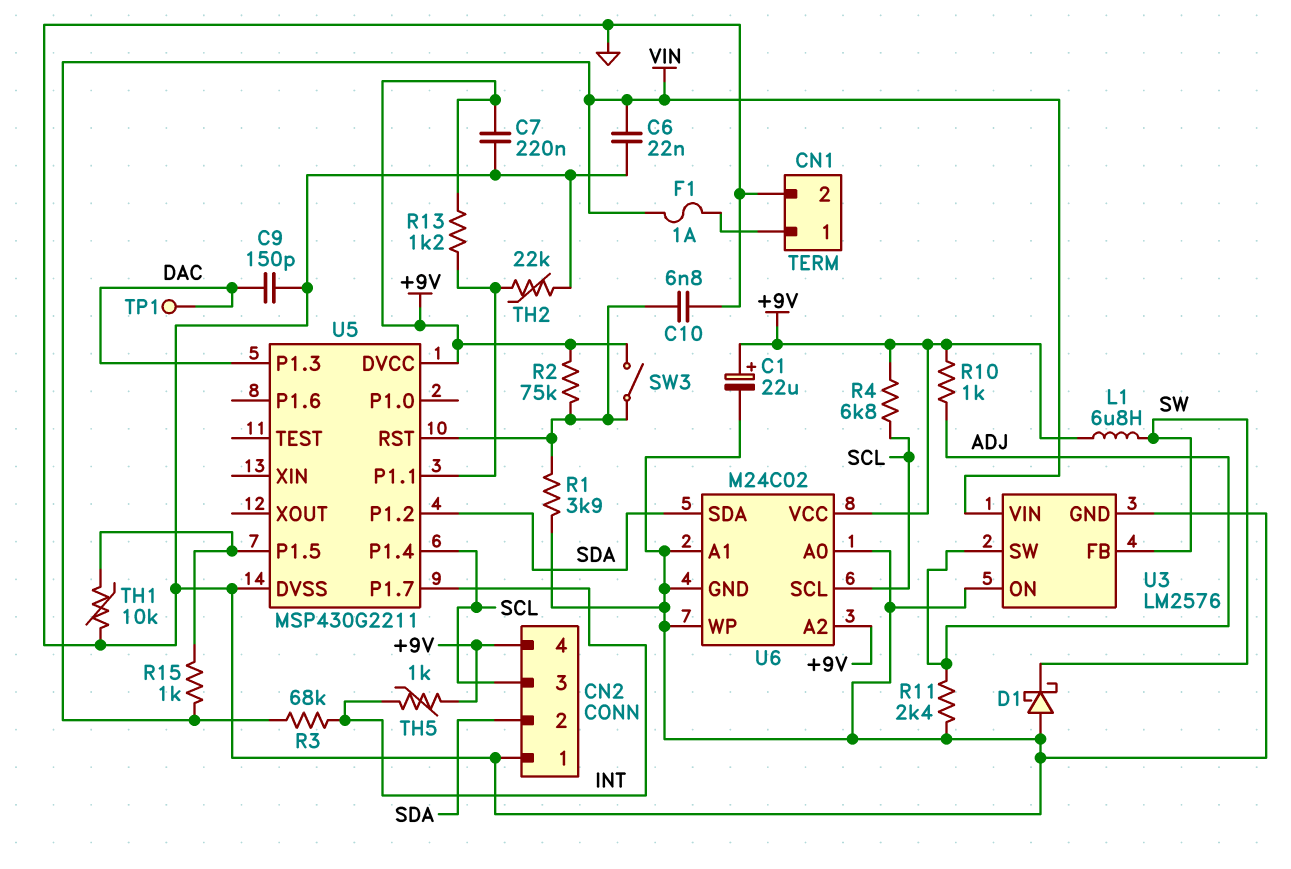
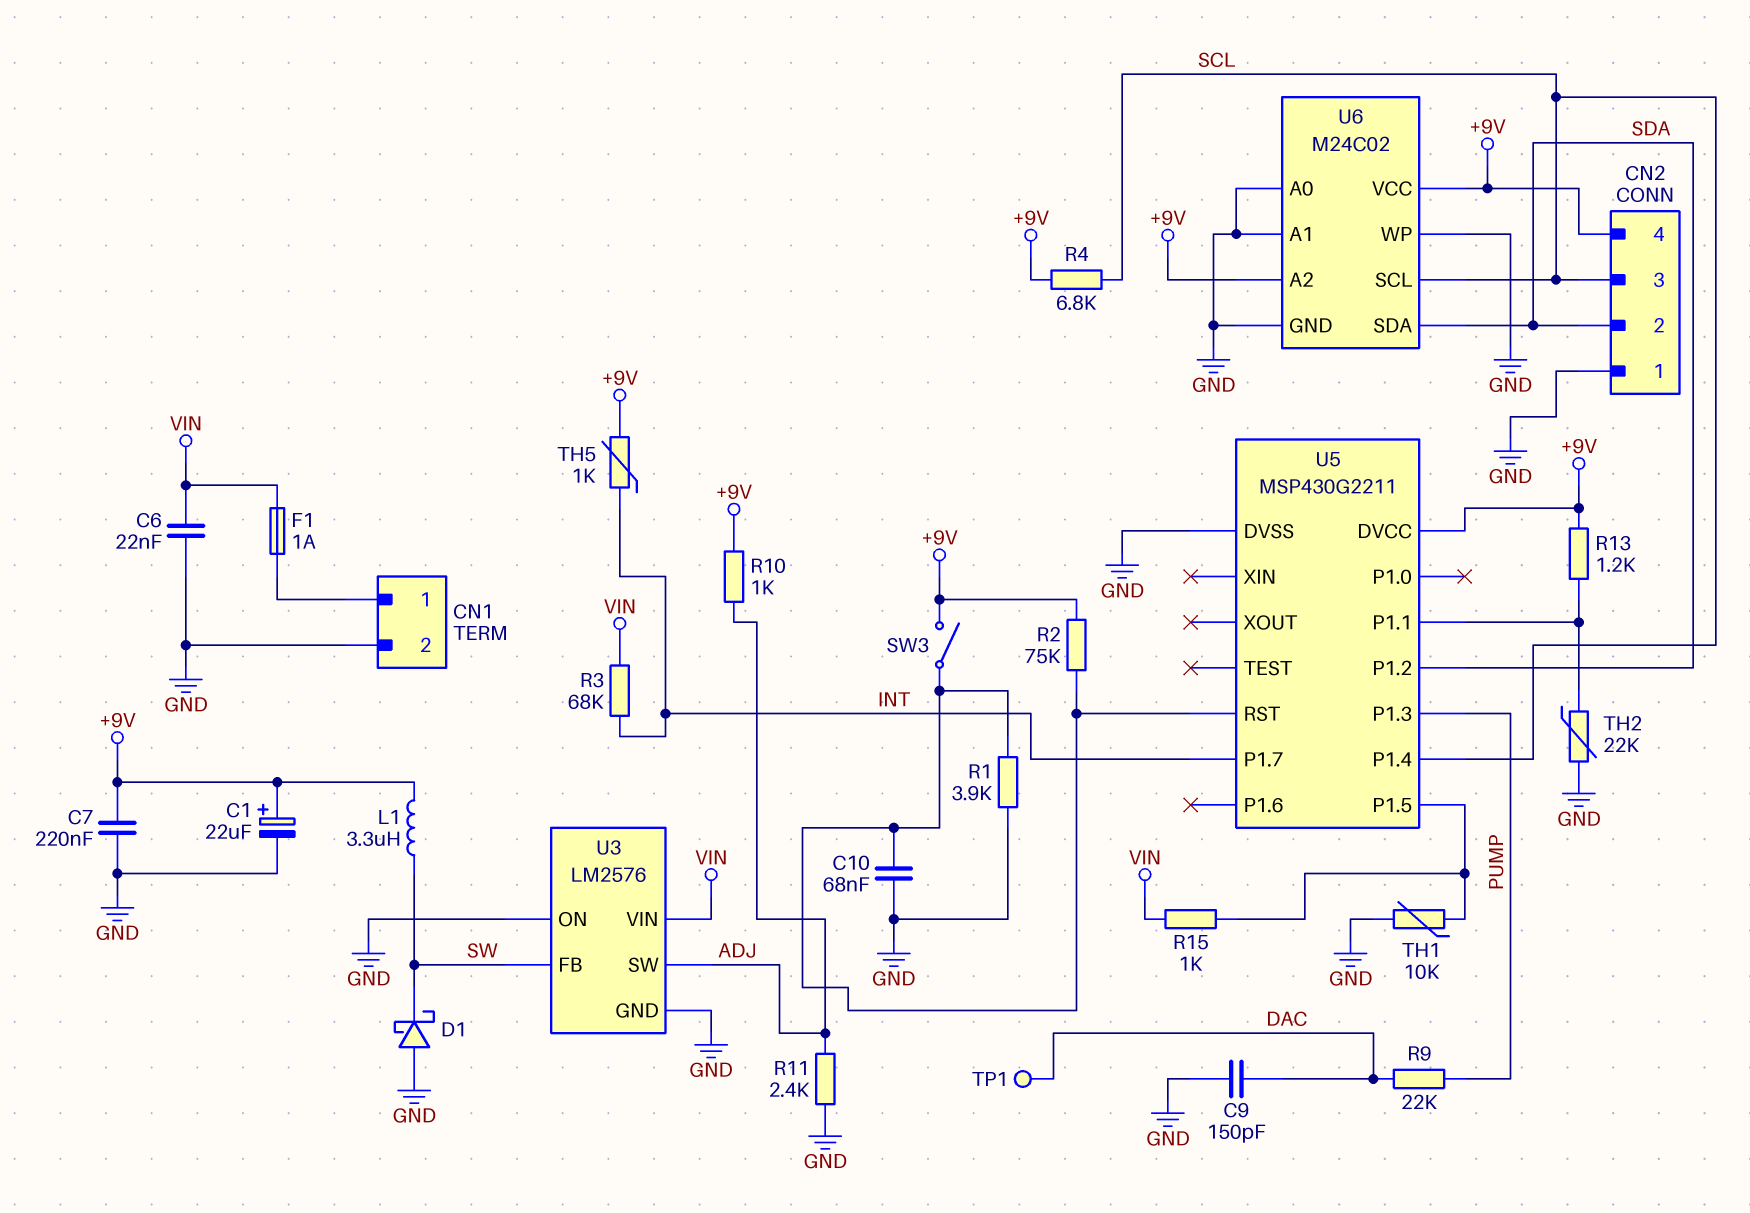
C10: 6.8nF (GND, U5/RST) -> 68nF (GND, U5/RST)
L1: 6.8uH (+9V, SW) -> 3.3uH (+9V, SW)
R9: none -> 22k (DAC, PUMP)
U5 pin P1.3: DAC -> PUMP

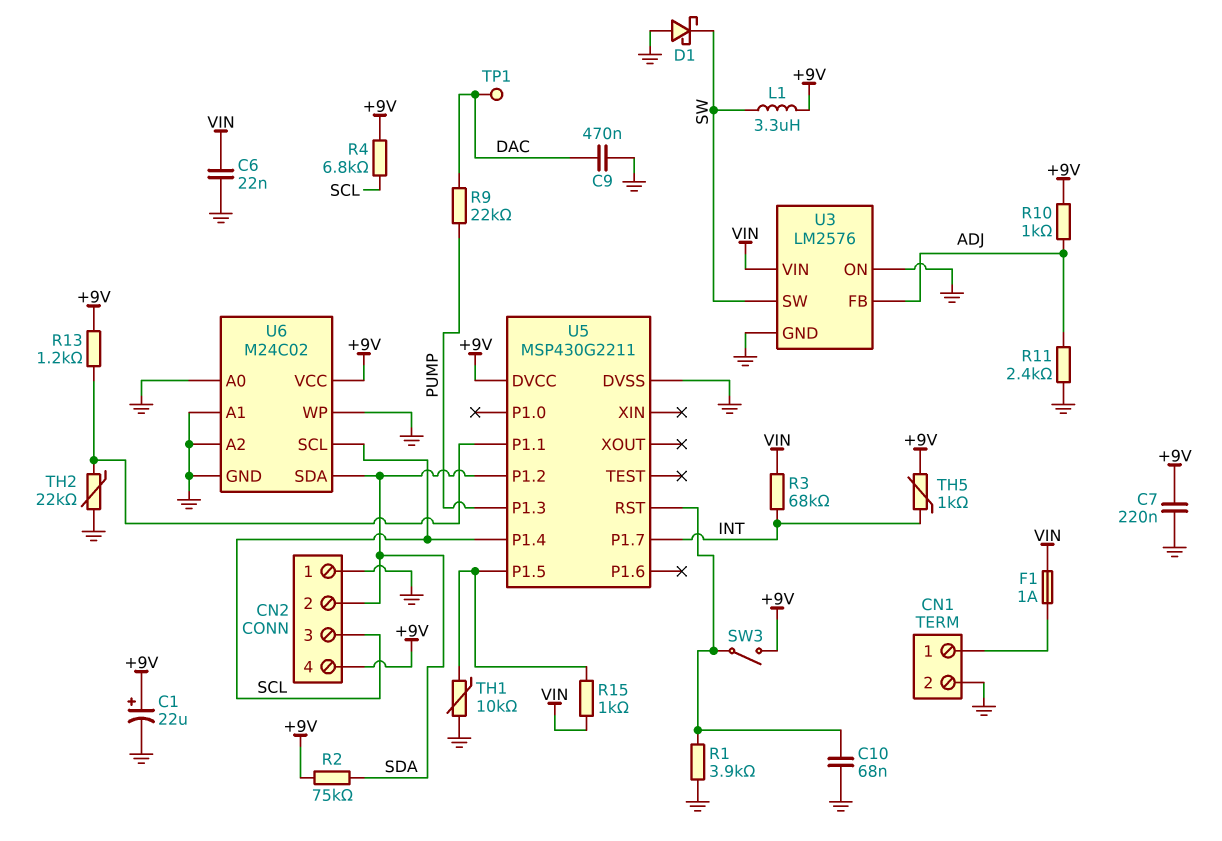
C9: 150pF (DAC, GND) -> 470nF (DAC, GND)
R2: 75k (+9V, U5/RST) -> 75k (+9V, SDA)
U3 pin FB: SW -> ADJ
U3 pin SW: ADJ -> SW
U6 pin A2: +9V -> GND

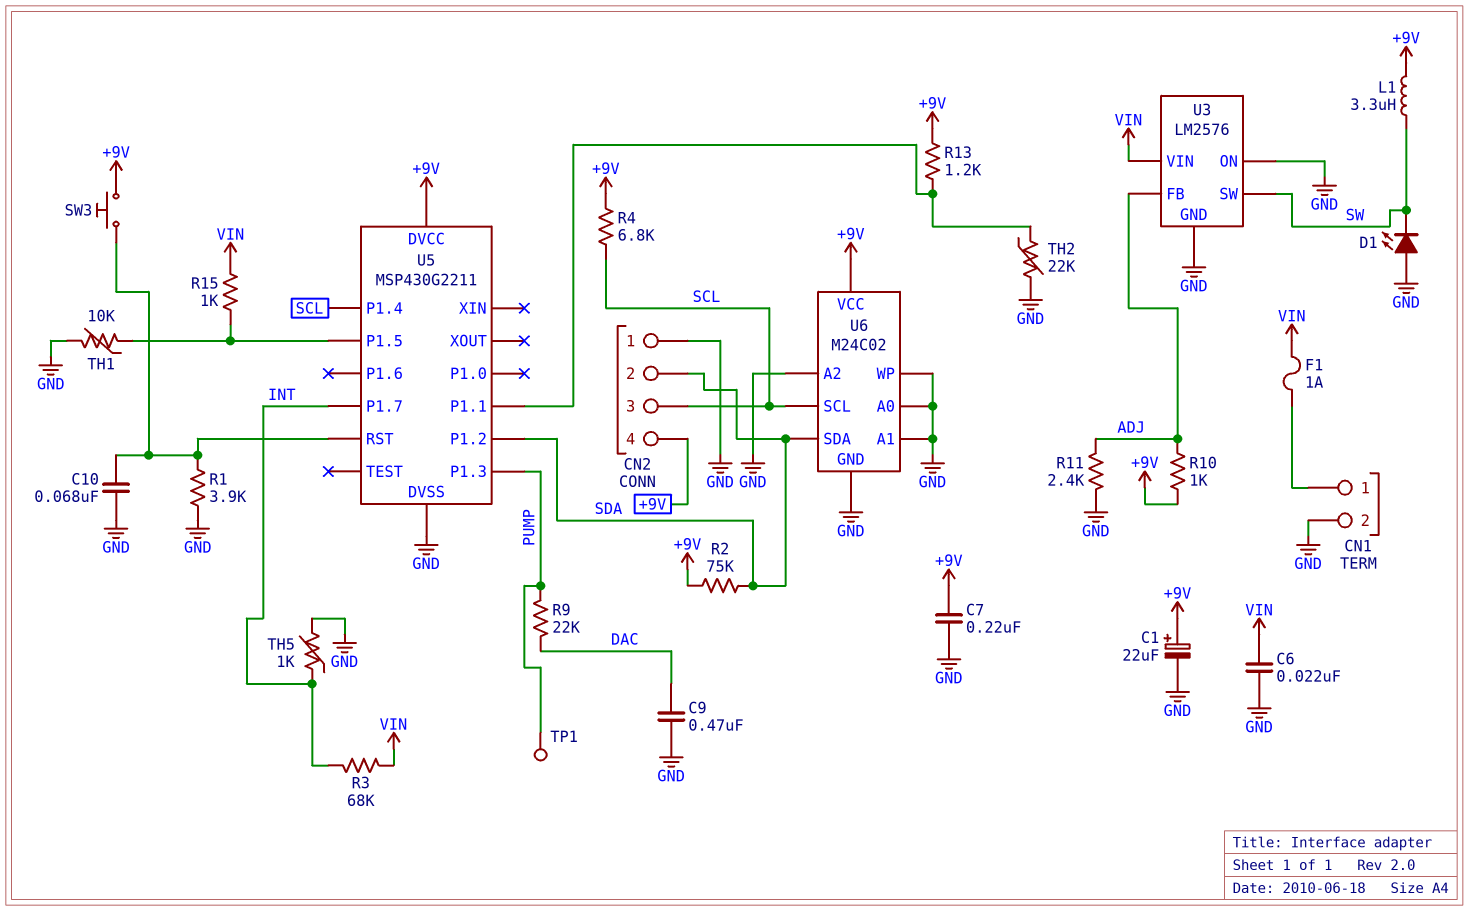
D1: schottky (A GND, K SW) -> LED (A GND, K SW)
SW3: switch (+9V, U5/RST) -> button (+9V, U5/RST)
TH5: 1k (+9V, INT) -> 1k (GND, INT)
TP1: test point (DAC) -> test point (PUMP)

